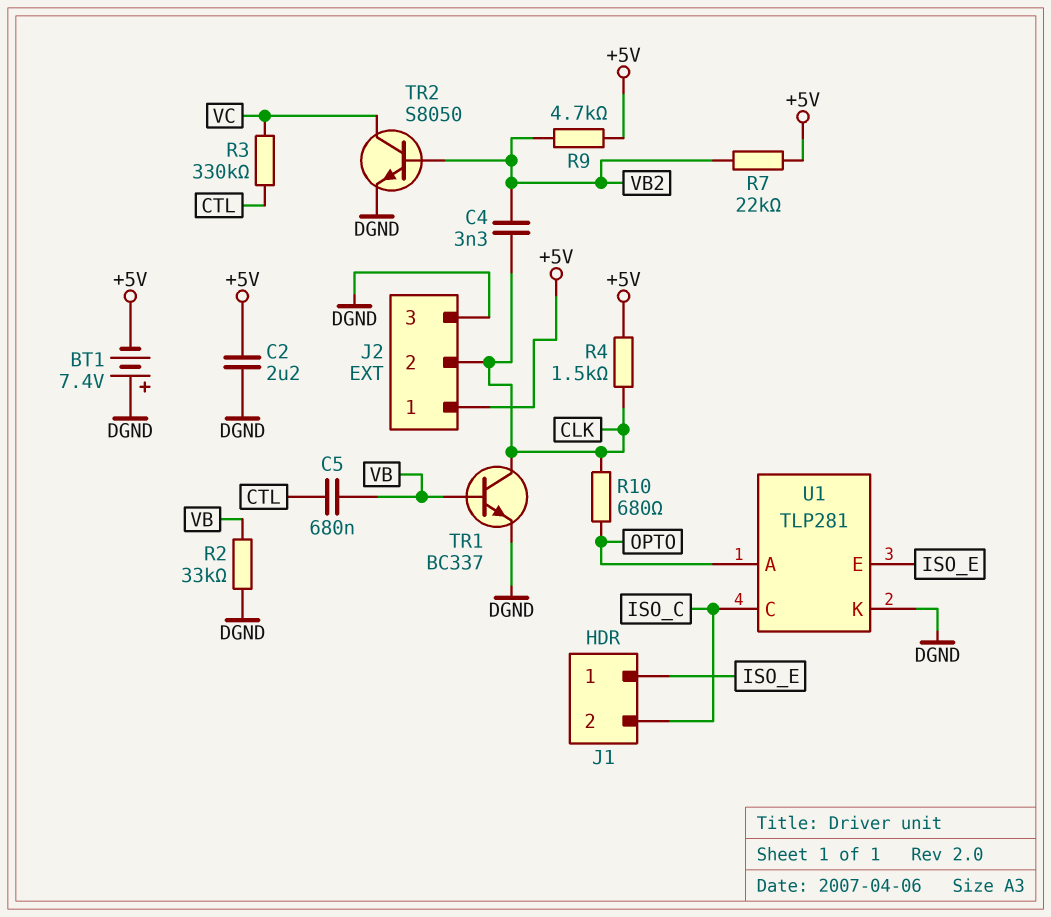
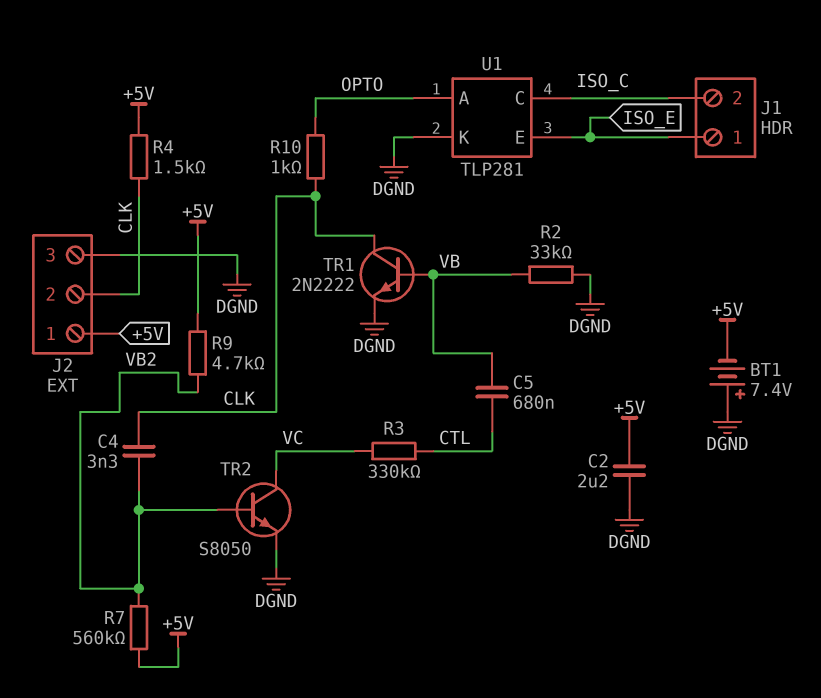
R7: 22k (+5V, VB2) -> 560k (+5V, VB2)
R10: 680 (CLK, OPTO) -> 1k (CLK, OPTO)
TR1: NPN BC337 (B VB, C CLK, E DGND) -> NPN 2N2222 (B VB, C CLK, E DGND)

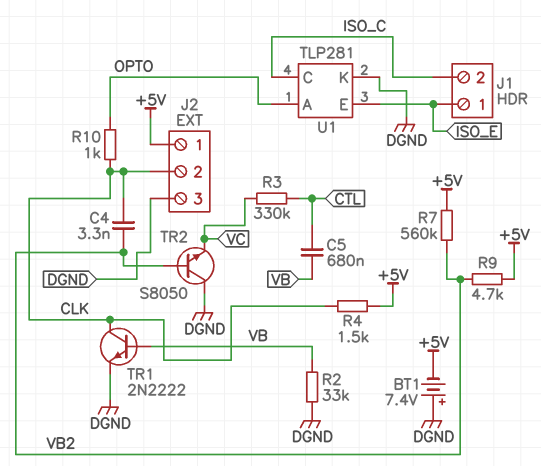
C2: 2.2uF (+5V, DGND) -> none
TR2: NPN S8050 (B VB2, C VC, E DGND) -> NPN S8050 (B VB2, C DGND, E VC)

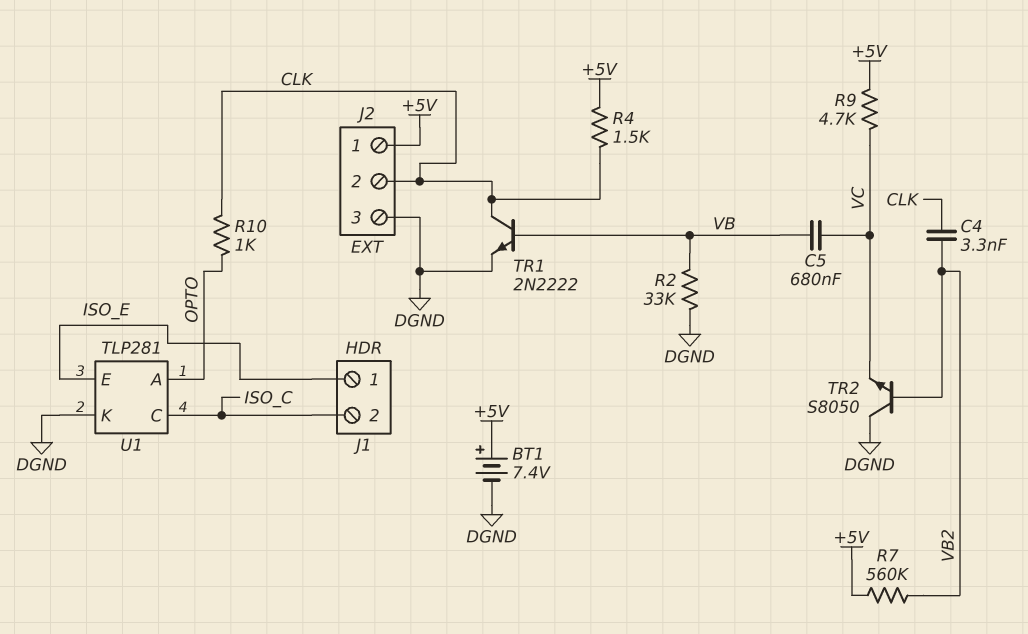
BT1: 7.4V (plus DGND, minus +5V) -> 7.4V (plus +5V, minus DGND)
C5: 680nF (CTL, VB) -> 680nF (VB, VC)
R3: 330k (CTL, VC) -> none
R9: 4.7k (+5V, VB2) -> 4.7k (+5V, VC)

